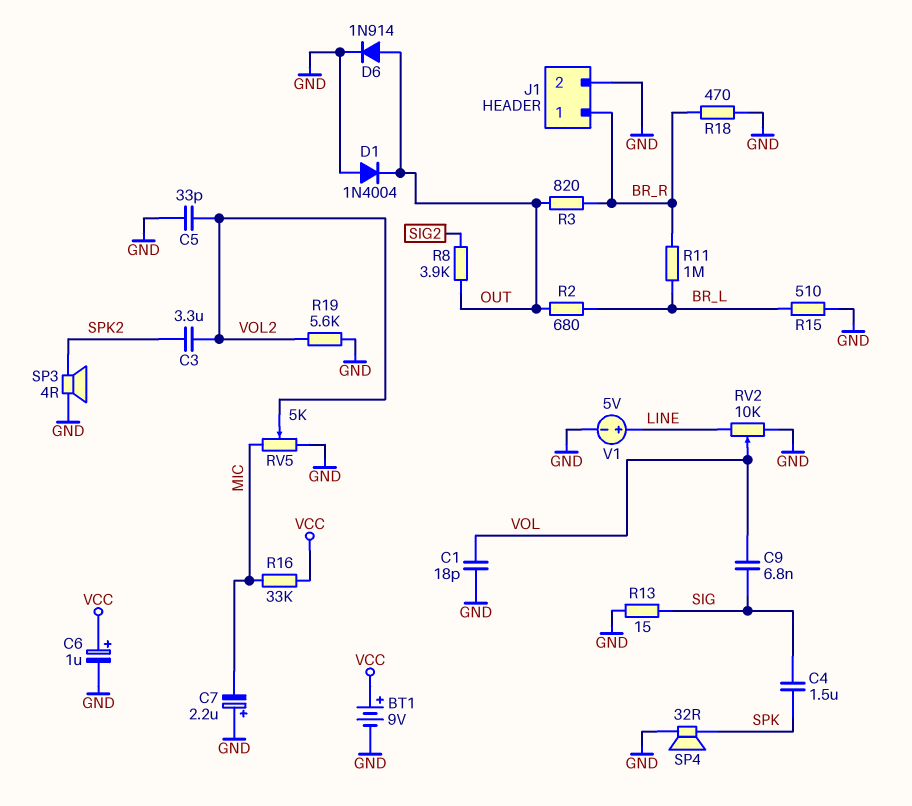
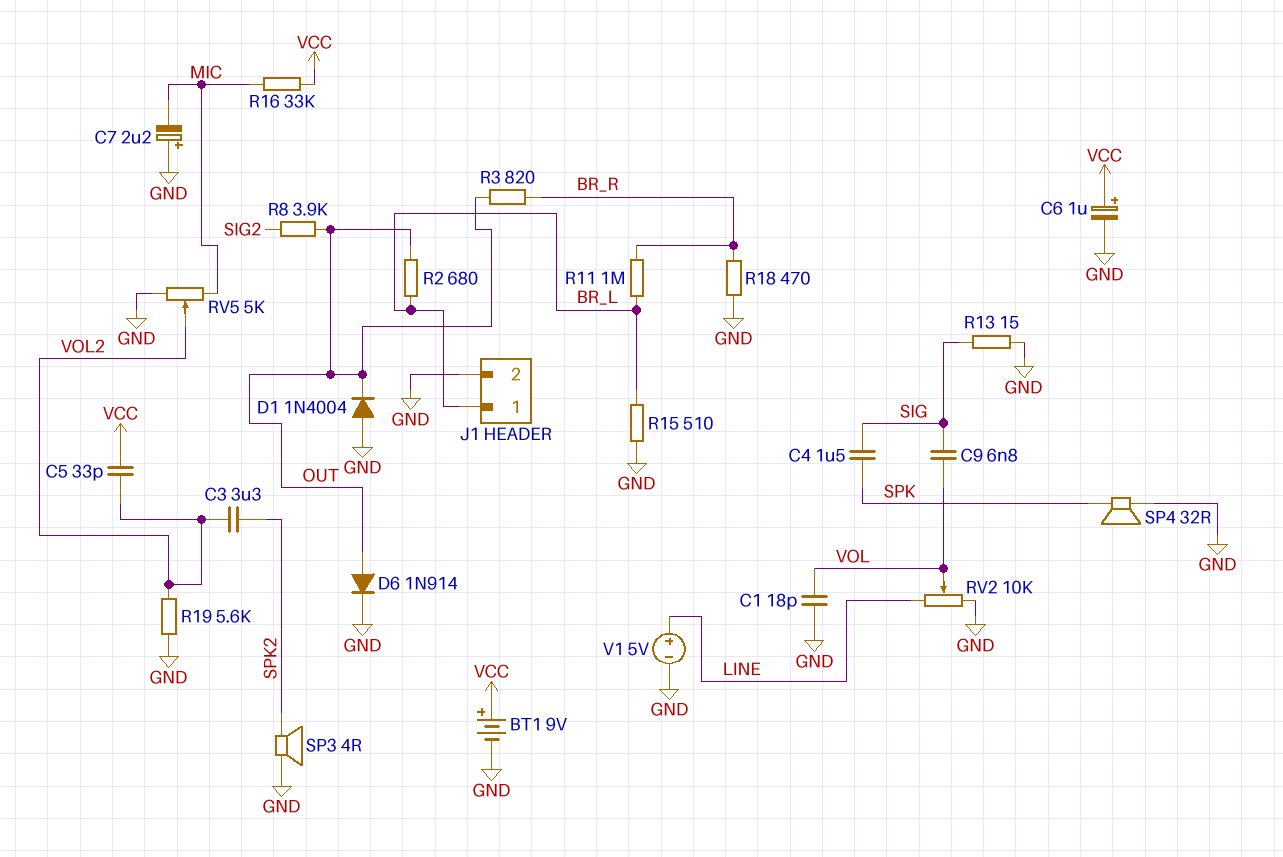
C5: 33pF (GND, VOL2) -> 33pF (VCC, VOL2)
J1 pin 1: BR_R -> BR_L

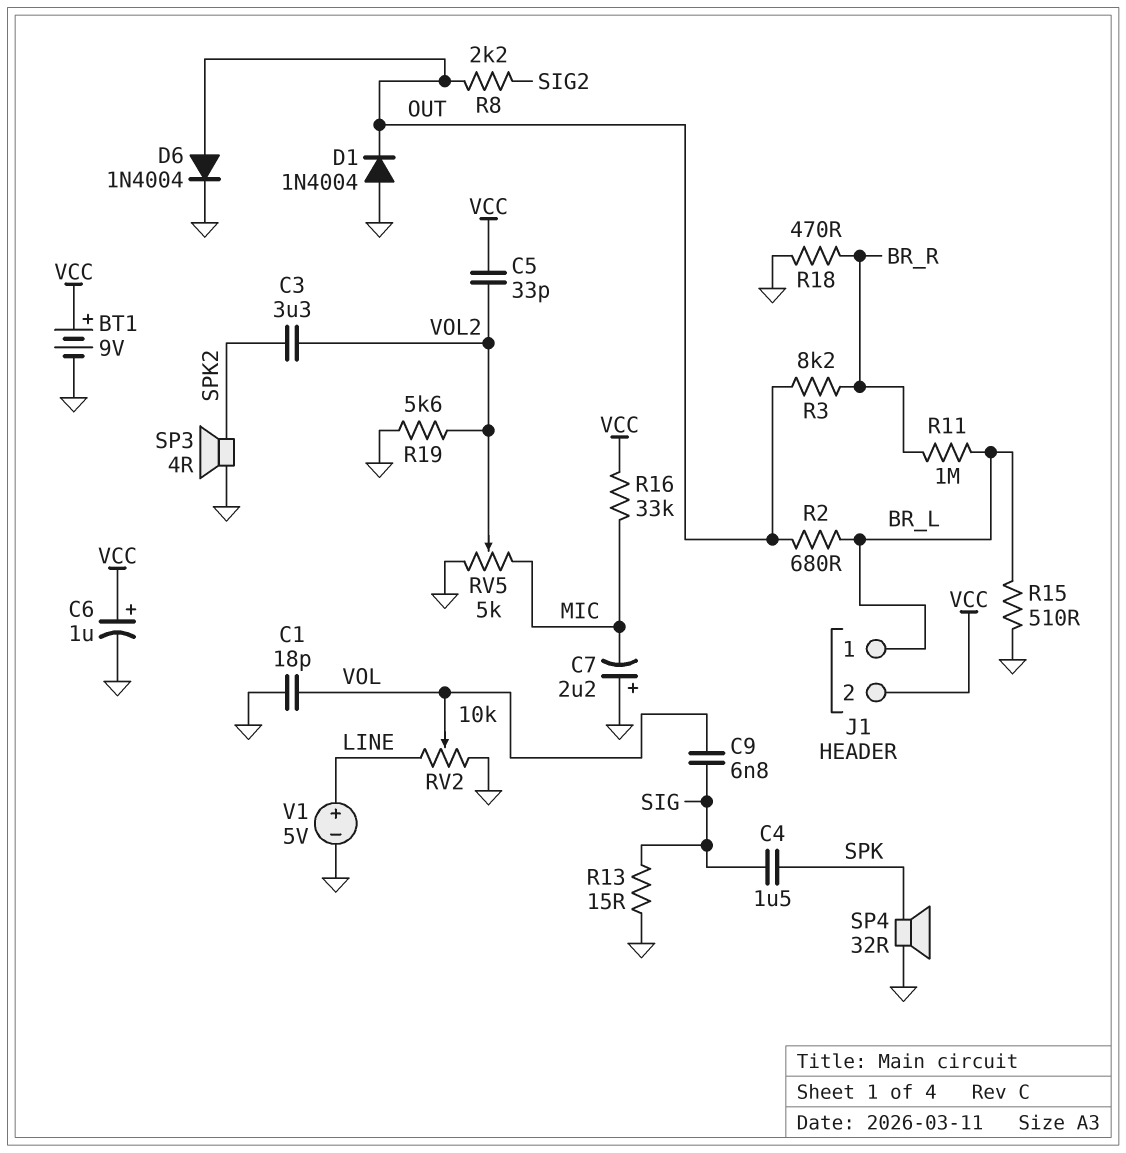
D6: diode 1N914 (A OUT, K GND) -> diode 1N4004 (A OUT, K GND)
J1 pin 2: GND -> VCC
R3: 820 (BR_R, OUT) -> 8.2k (BR_R, OUT)
R8: 3.9k (OUT, SIG2) -> 2.2k (OUT, SIG2)

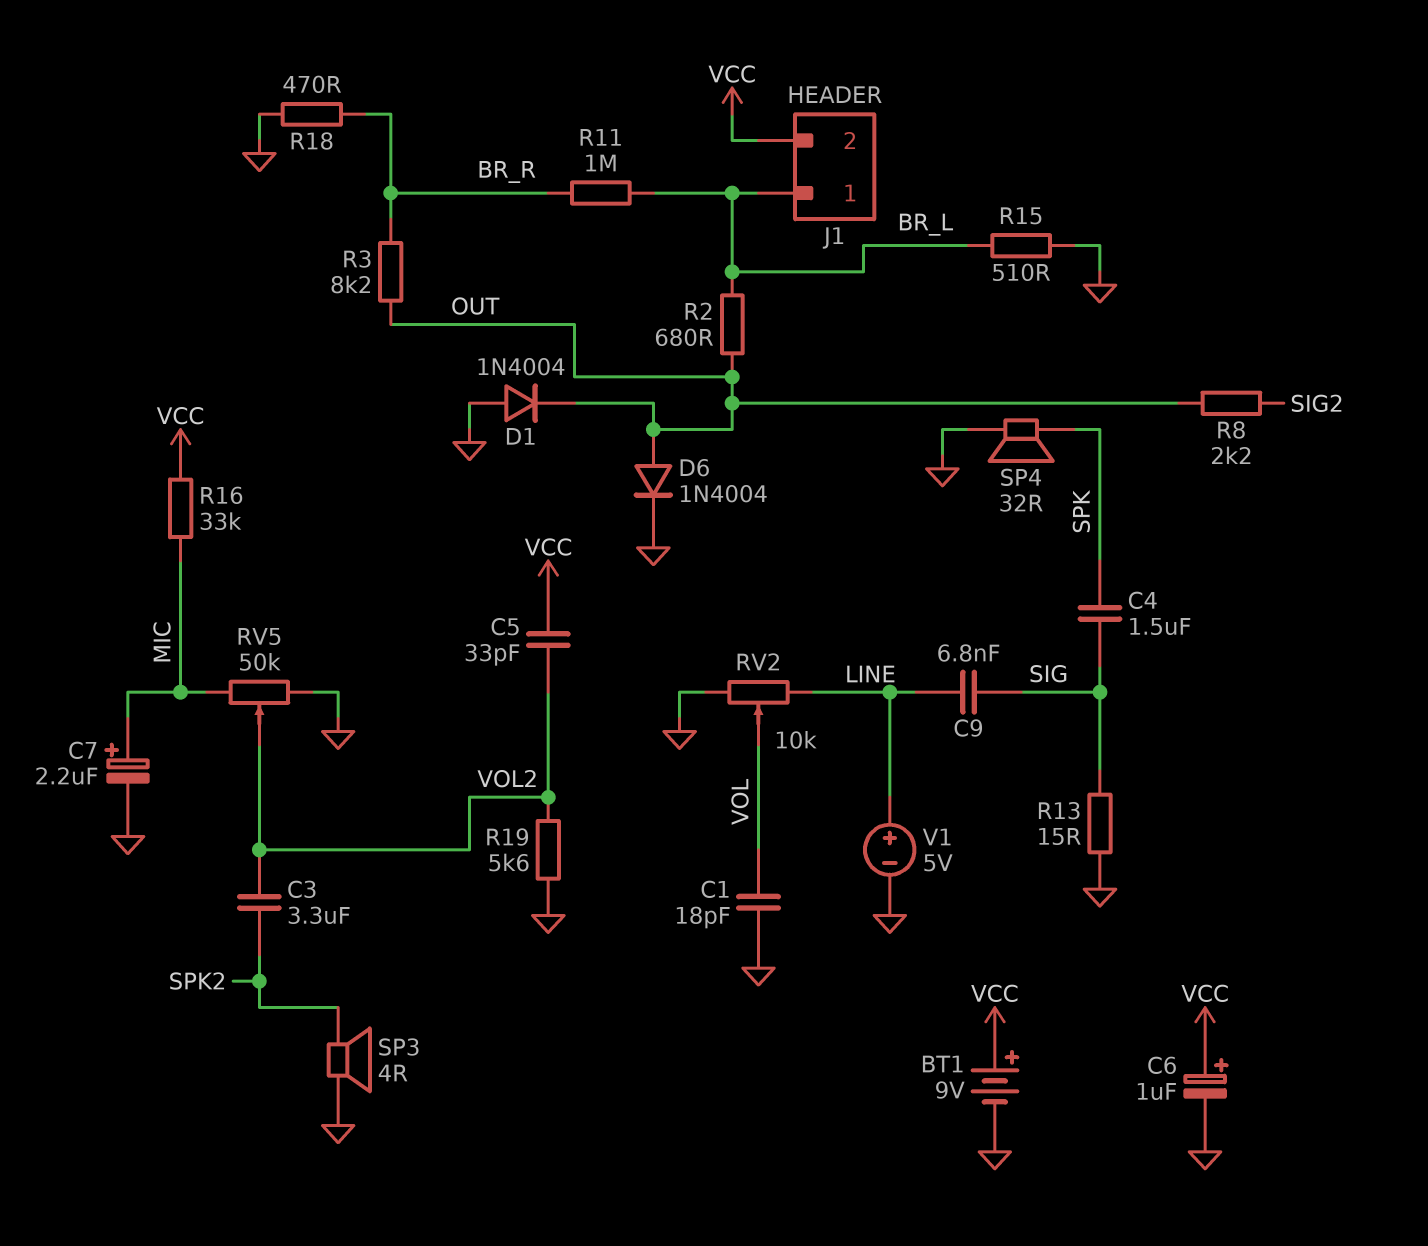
C7: 2.2uF (plus GND, minus MIC) -> 2.2uF (plus MIC, minus GND)
C9: 6.8nF (SIG, VOL) -> 6.8nF (LINE, SIG)
RV5: 5k (GND, MIC, wiper VOL2) -> 50k (GND, MIC, wiper VOL2)

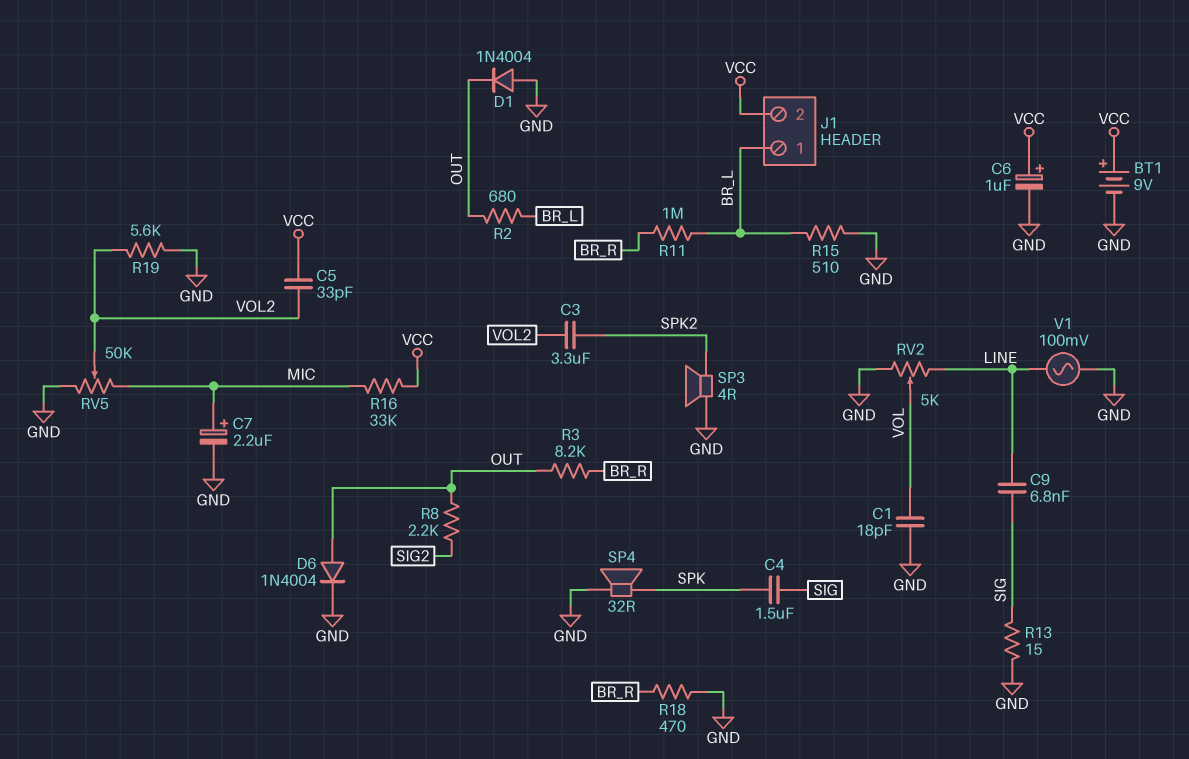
RV2: 10k (GND, LINE, wiper VOL) -> 5k (GND, LINE, wiper VOL)
V1: 5V (plus LINE, minus GND) -> AC 100mV (GND, LINE)

